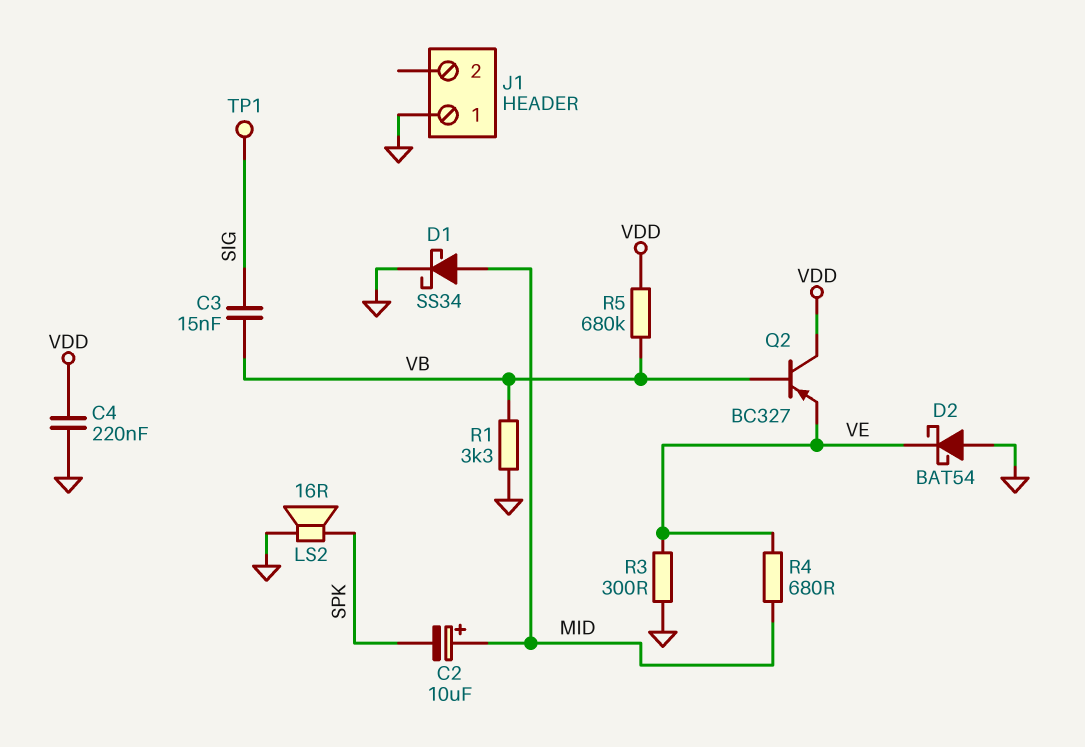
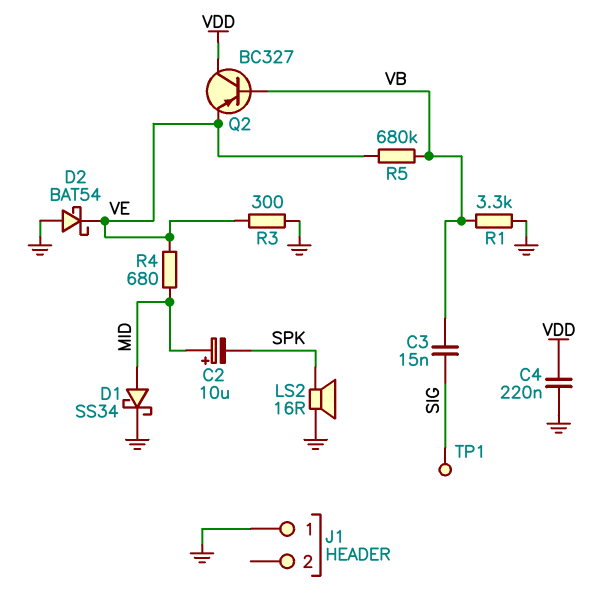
R5: 680k (VB, VDD) -> 680k (VB, VE)

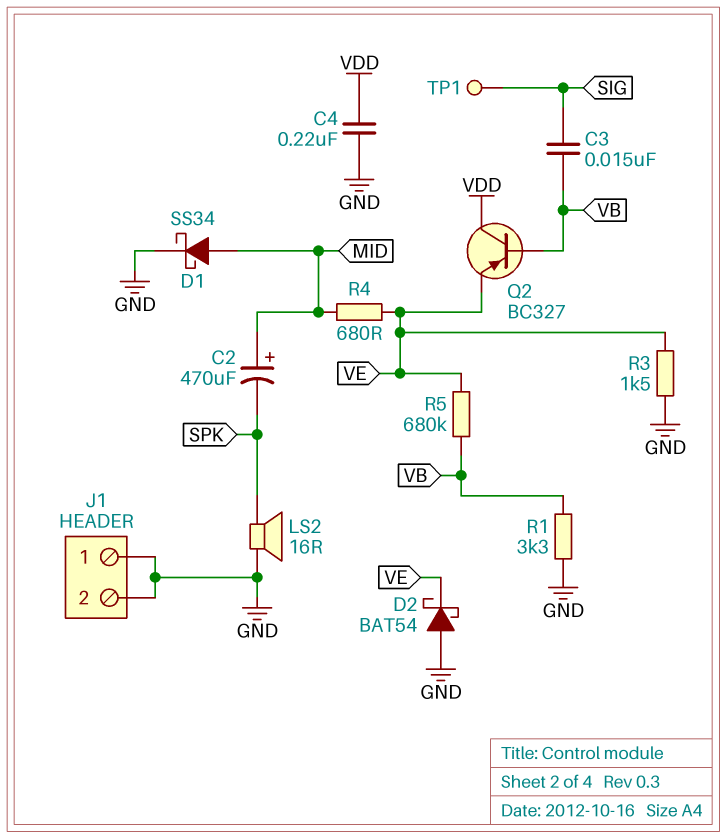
C2: 10uF (plus MID, minus SPK) -> 470uF (plus MID, minus SPK)
J1 pin 2: none -> GND
R3: 300 (GND, VE) -> 1.5k (GND, VE)

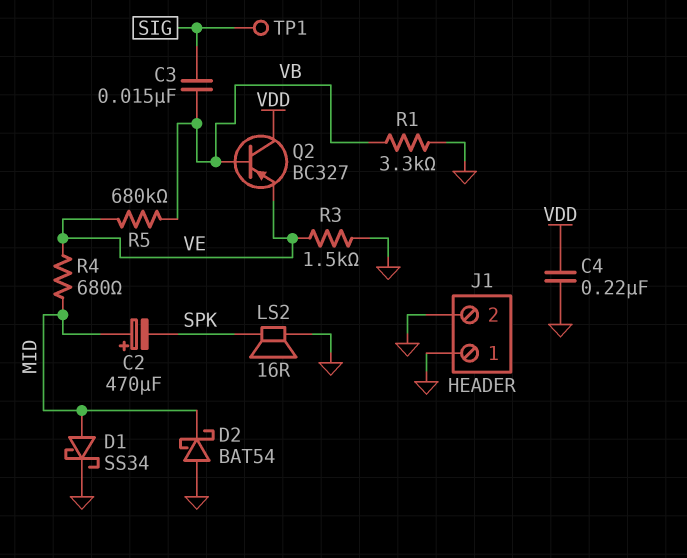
D2: schottky BAT54 (A GND, K VE) -> schottky BAT54 (A GND, K MID)

